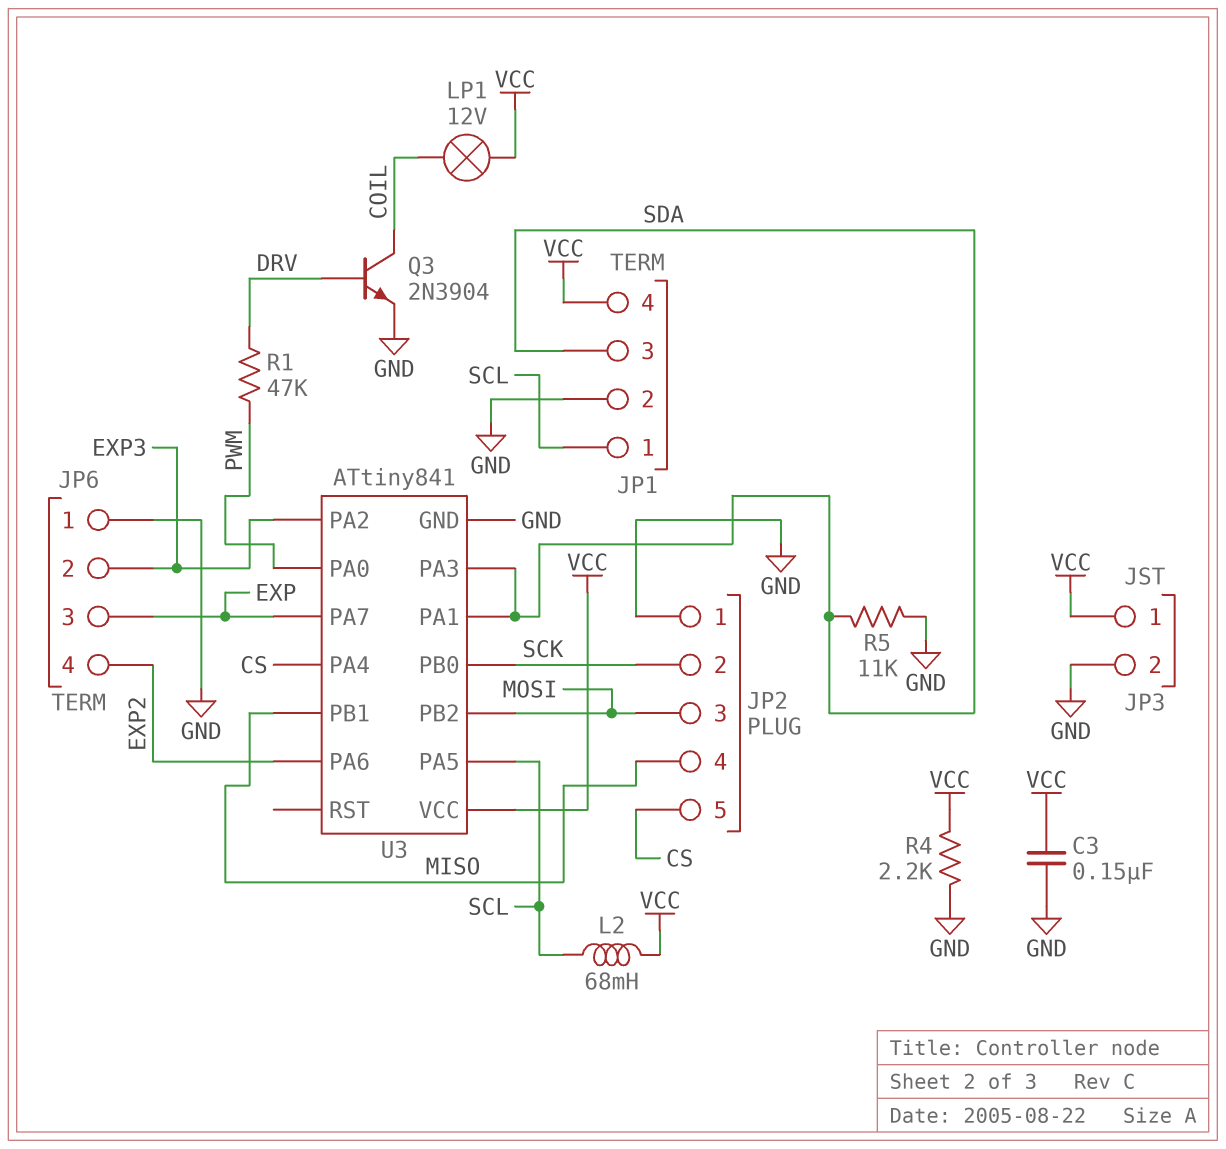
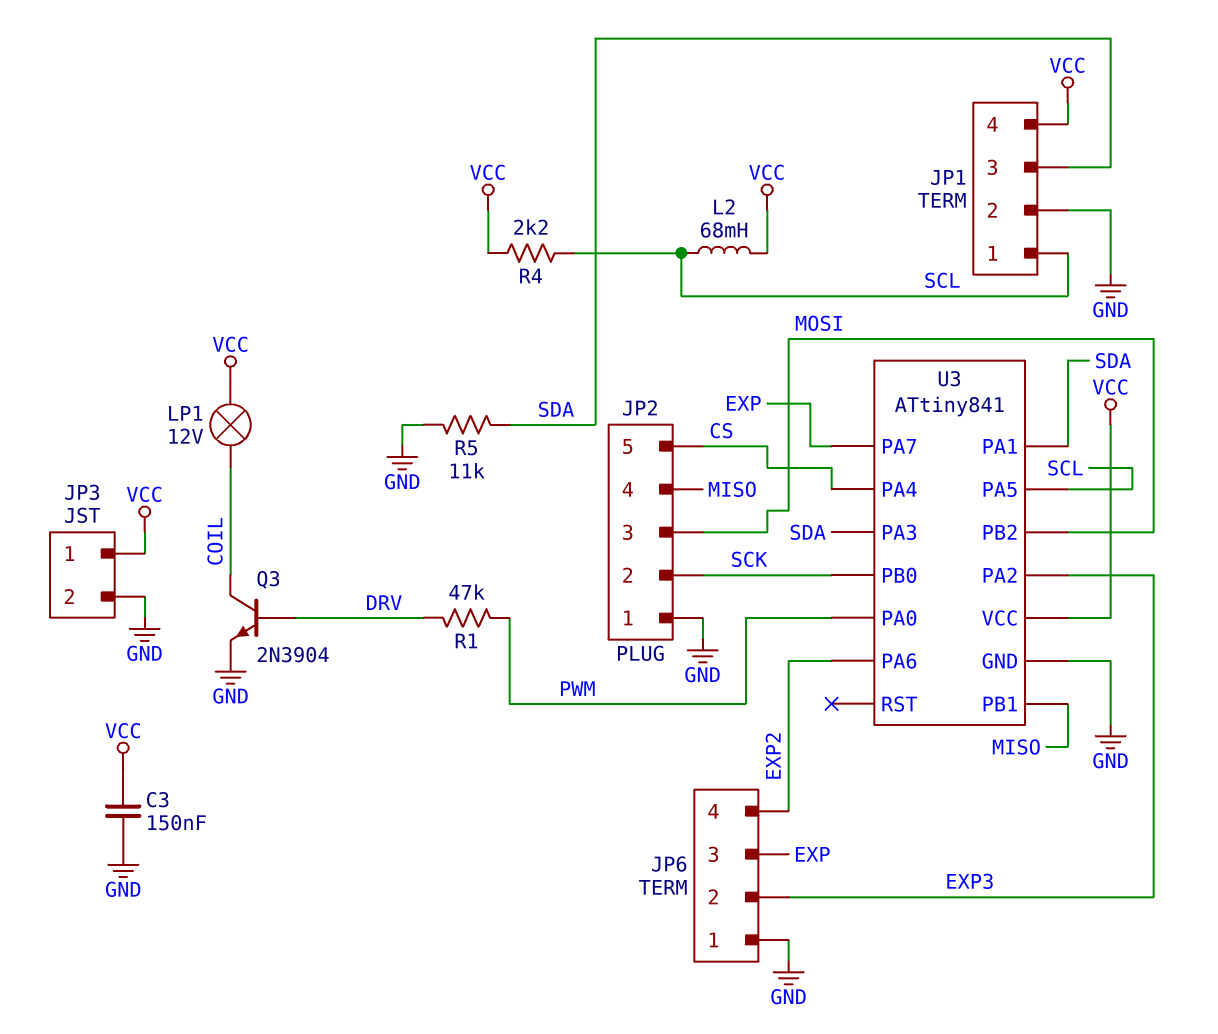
R4: 2.2k (GND, VCC) -> 2.2k (SCL, VCC)

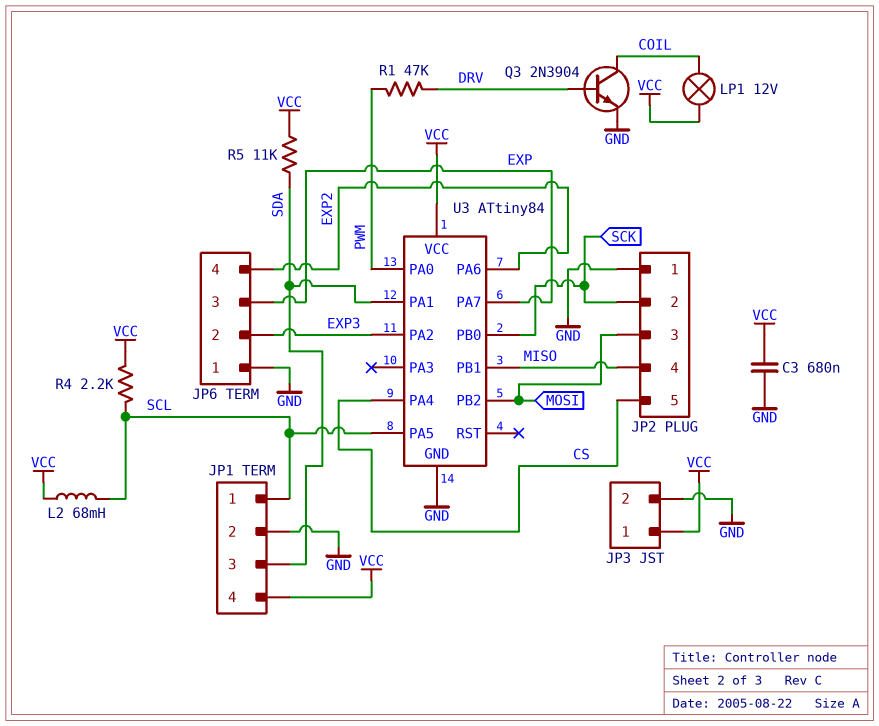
C3: 150nF (GND, VCC) -> 680nF (GND, VCC)
R5: 11k (GND, SDA) -> 11k (SDA, VCC)
U3: ATtiny841 -> ATtiny84
U3 pin PA3: SDA -> none

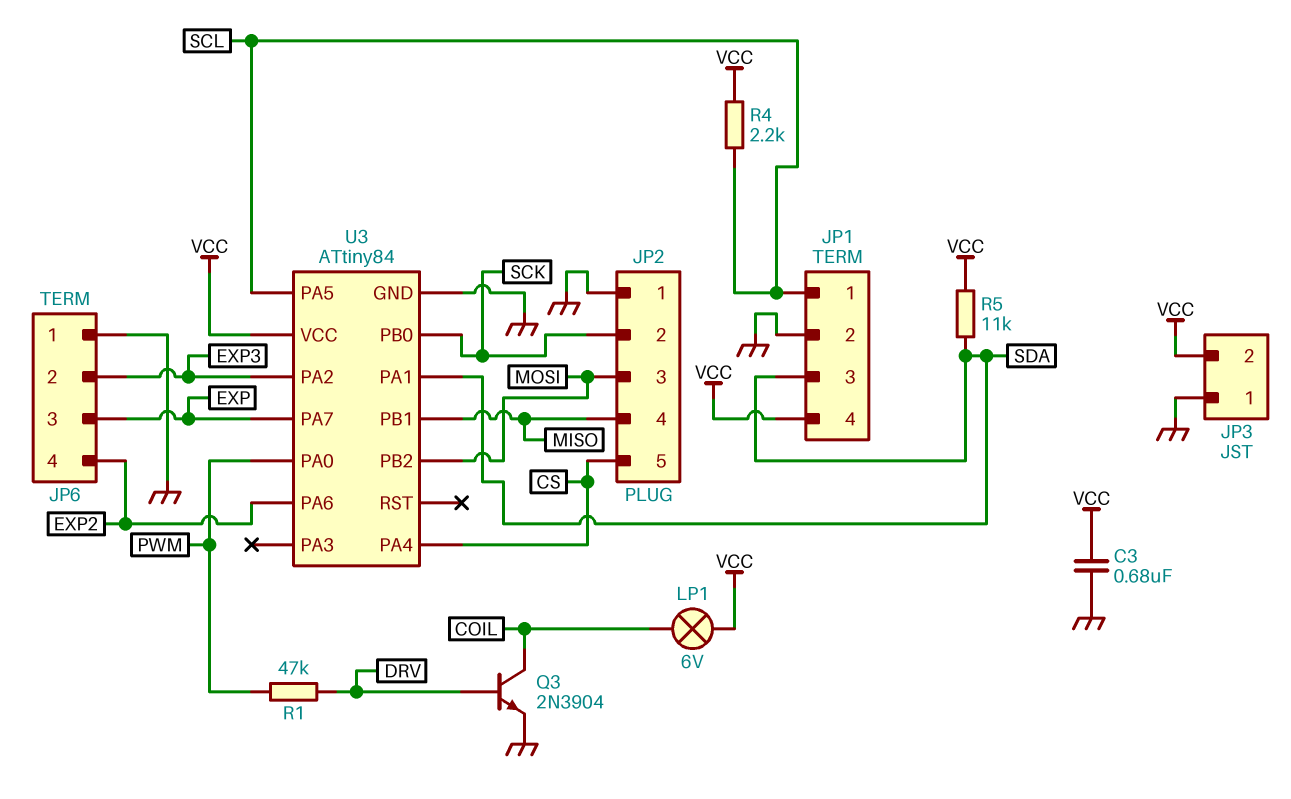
JP3 pin 1: VCC -> GND
JP3 pin 2: GND -> VCC
L2: 68mH (SCL, VCC) -> none
LP1: lamp 12V (COIL, VCC) -> lamp 6V (COIL, VCC)

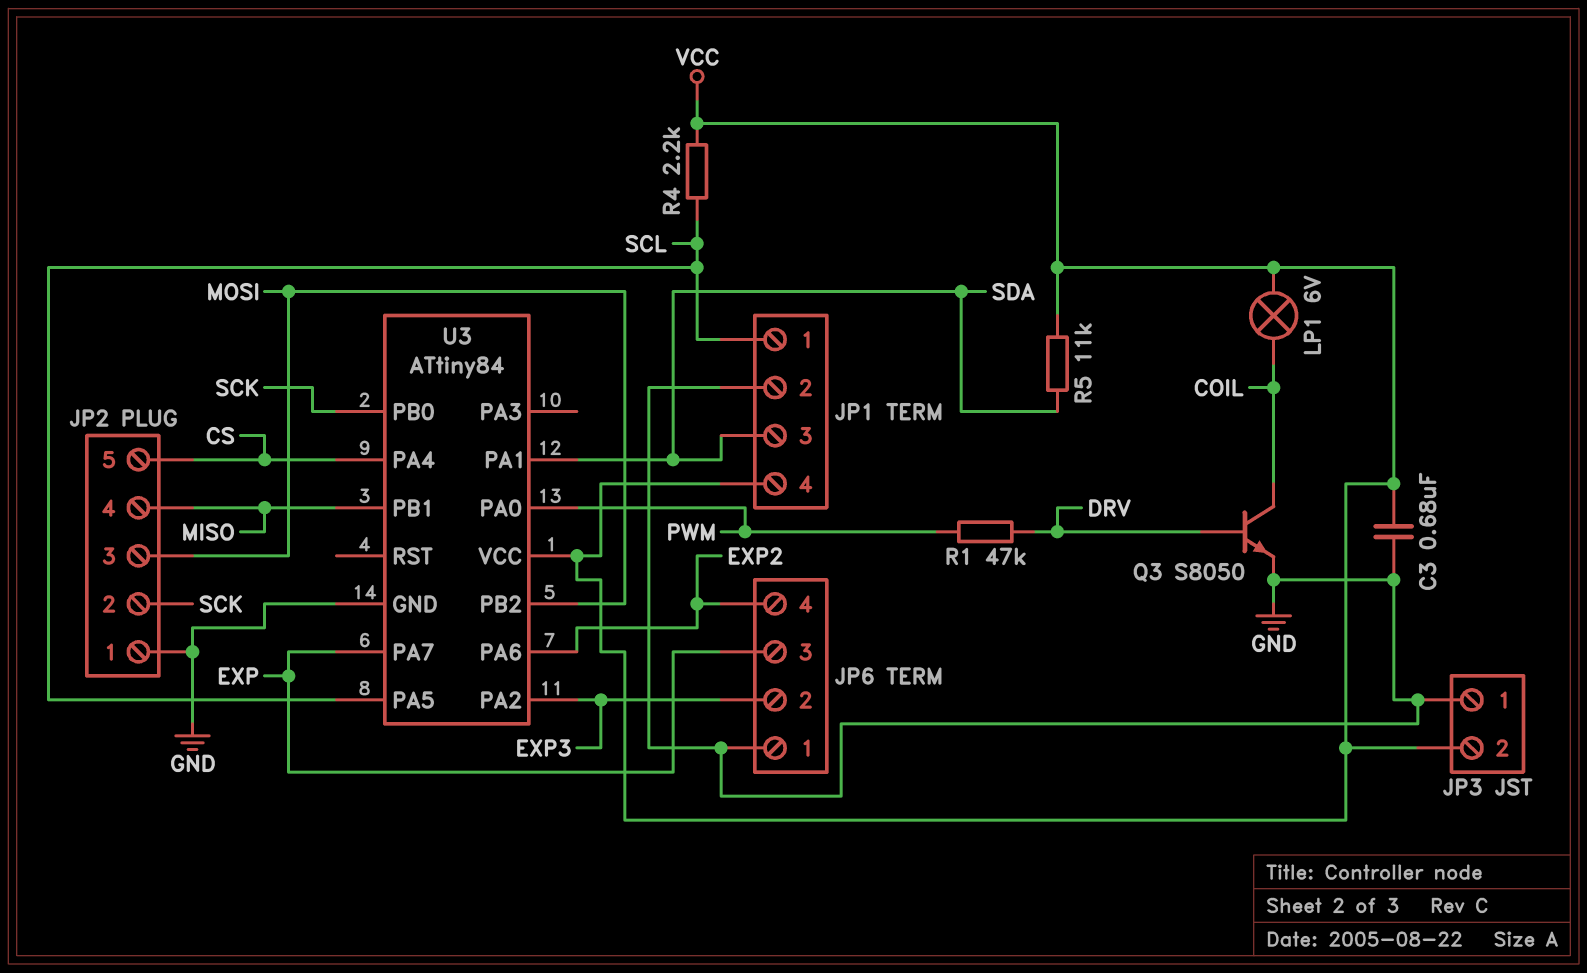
Q3: NPN 2N3904 (B DRV, C COIL, E GND) -> NPN S8050 (B DRV, C COIL, E GND)

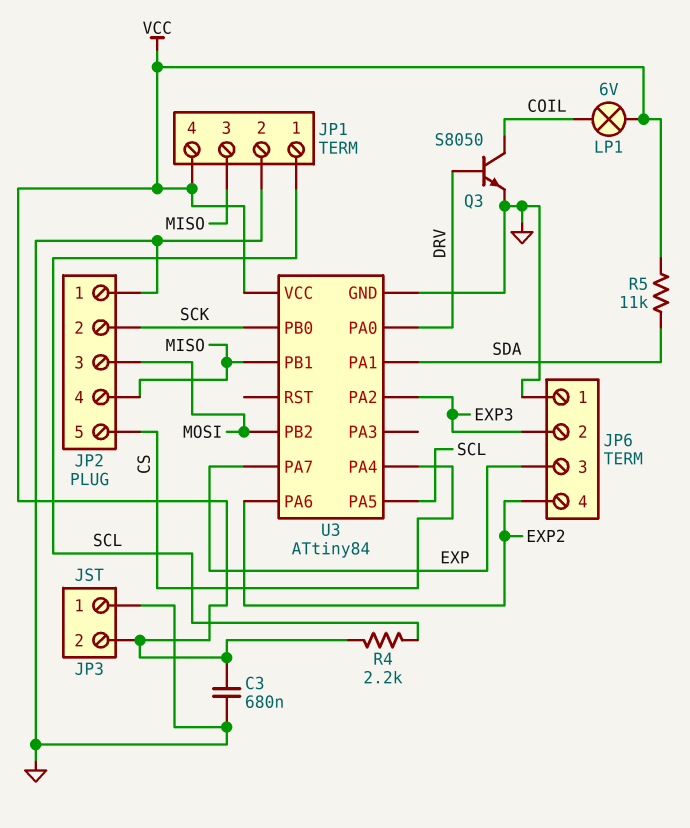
JP1 pin 3: SDA -> MISO
R1: 47k (DRV, PWM) -> none
U3 pin PA0: PWM -> DRV

